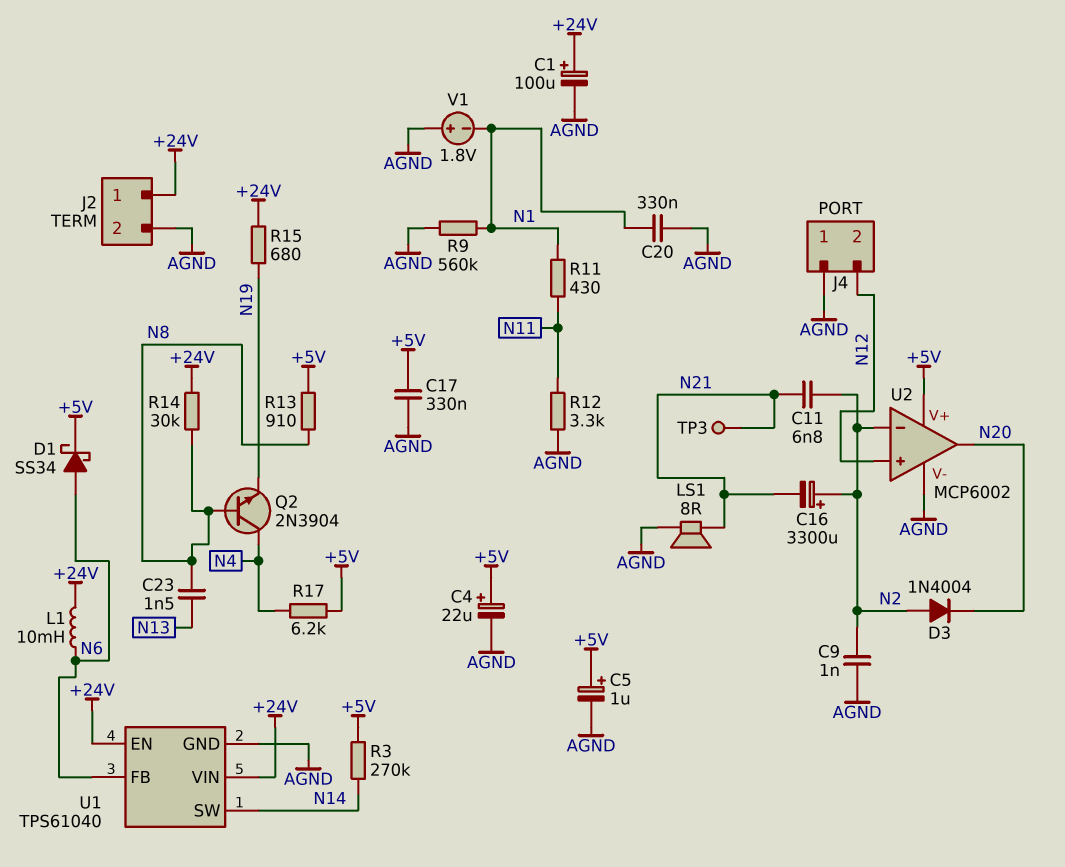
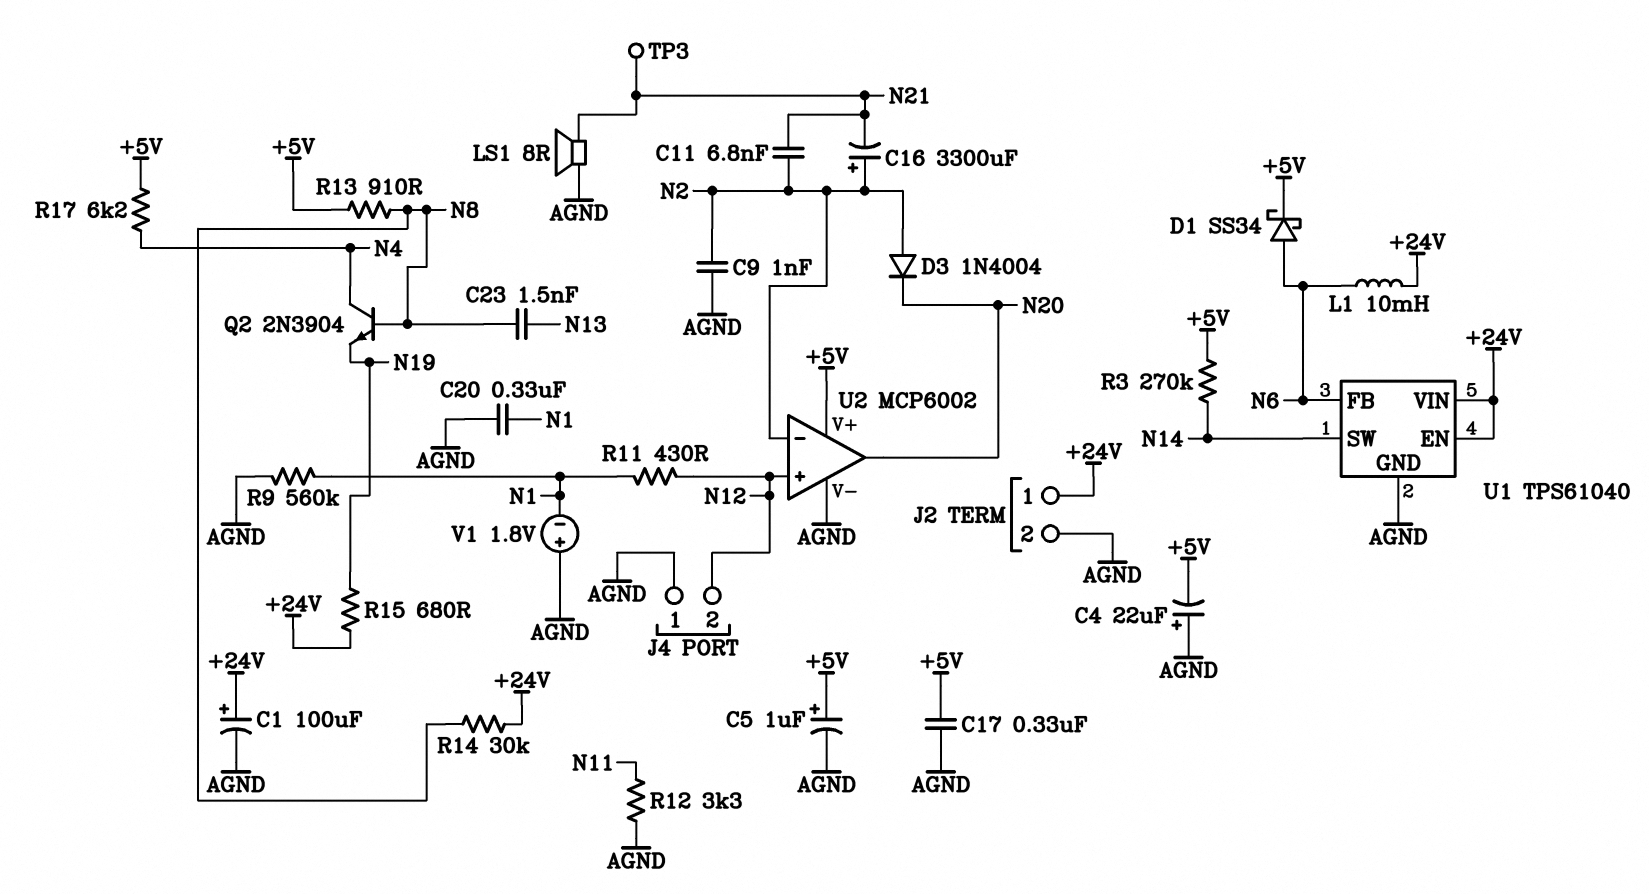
C4: 22uF (plus +5V, minus AGND) -> 22uF (plus AGND, minus +5V)
R11: 430 (N1, N11) -> 430 (N1, N12)

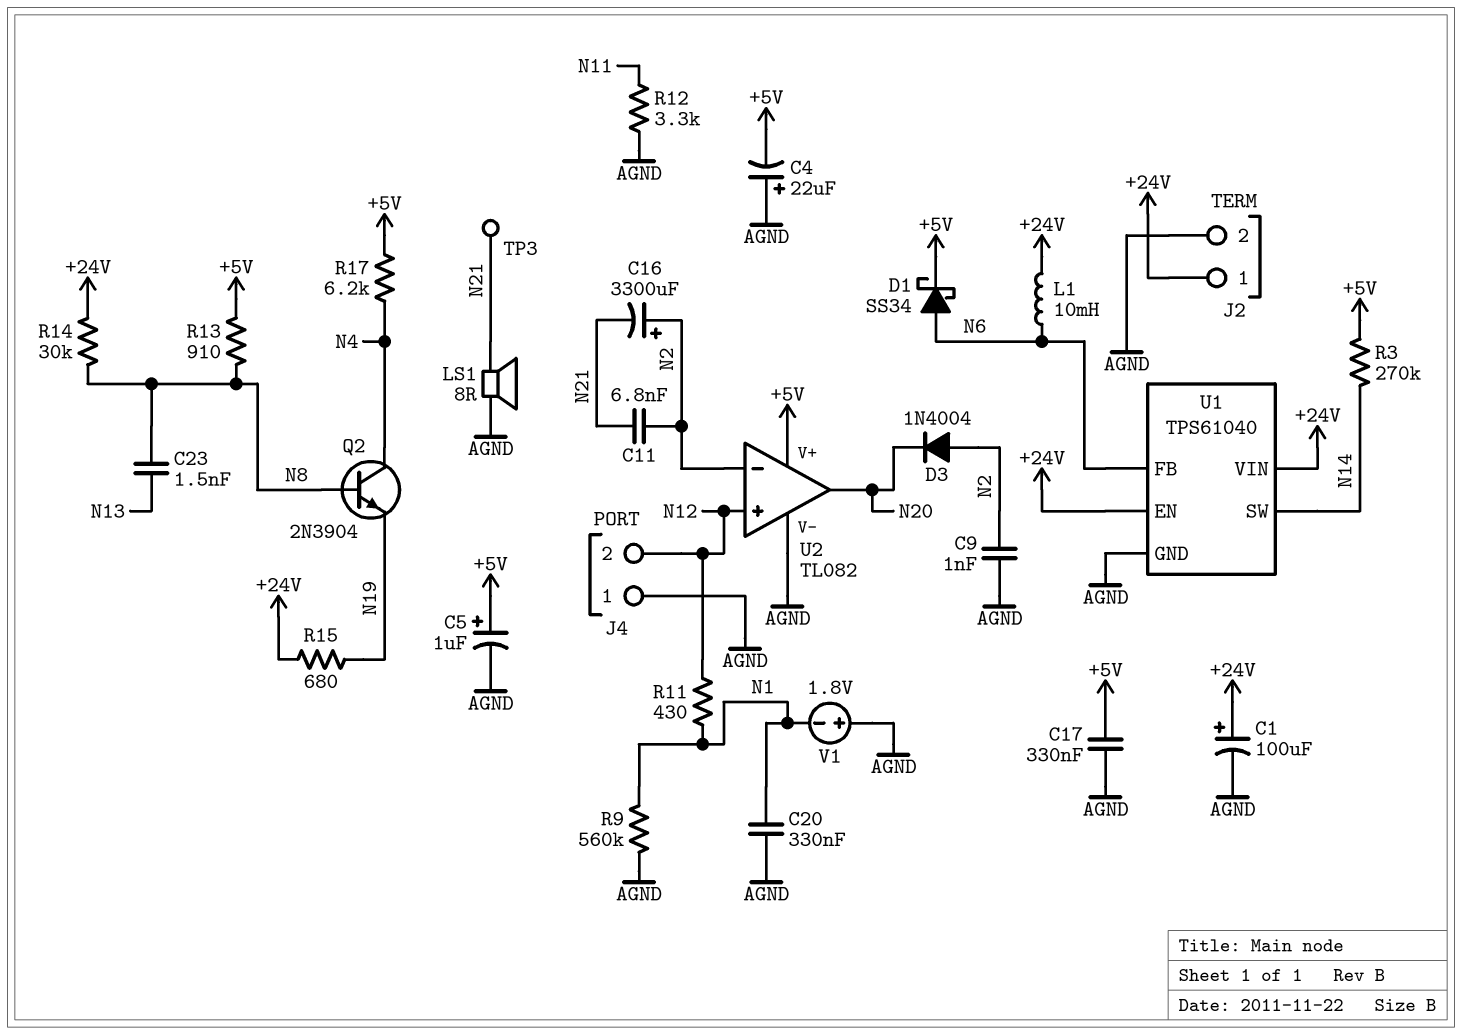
U2: MCP6002 -> TL082

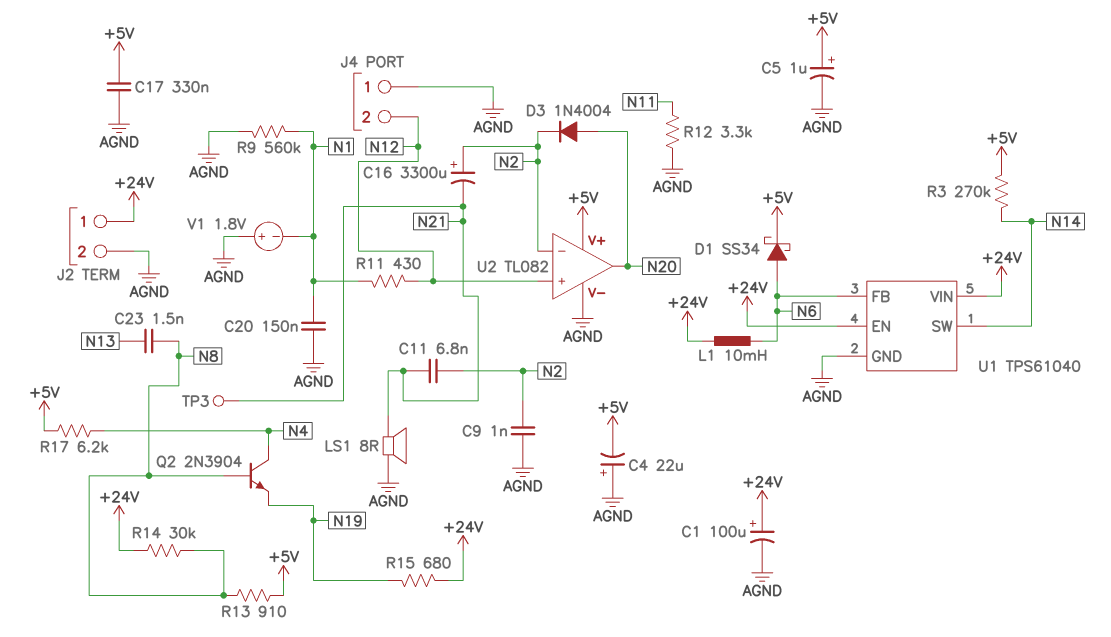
C20: 330nF (AGND, N1) -> 150nF (AGND, N1)
D3: diode 1N4004 (A N2, K N20) -> diode 1N4004 (A N20, K N2)

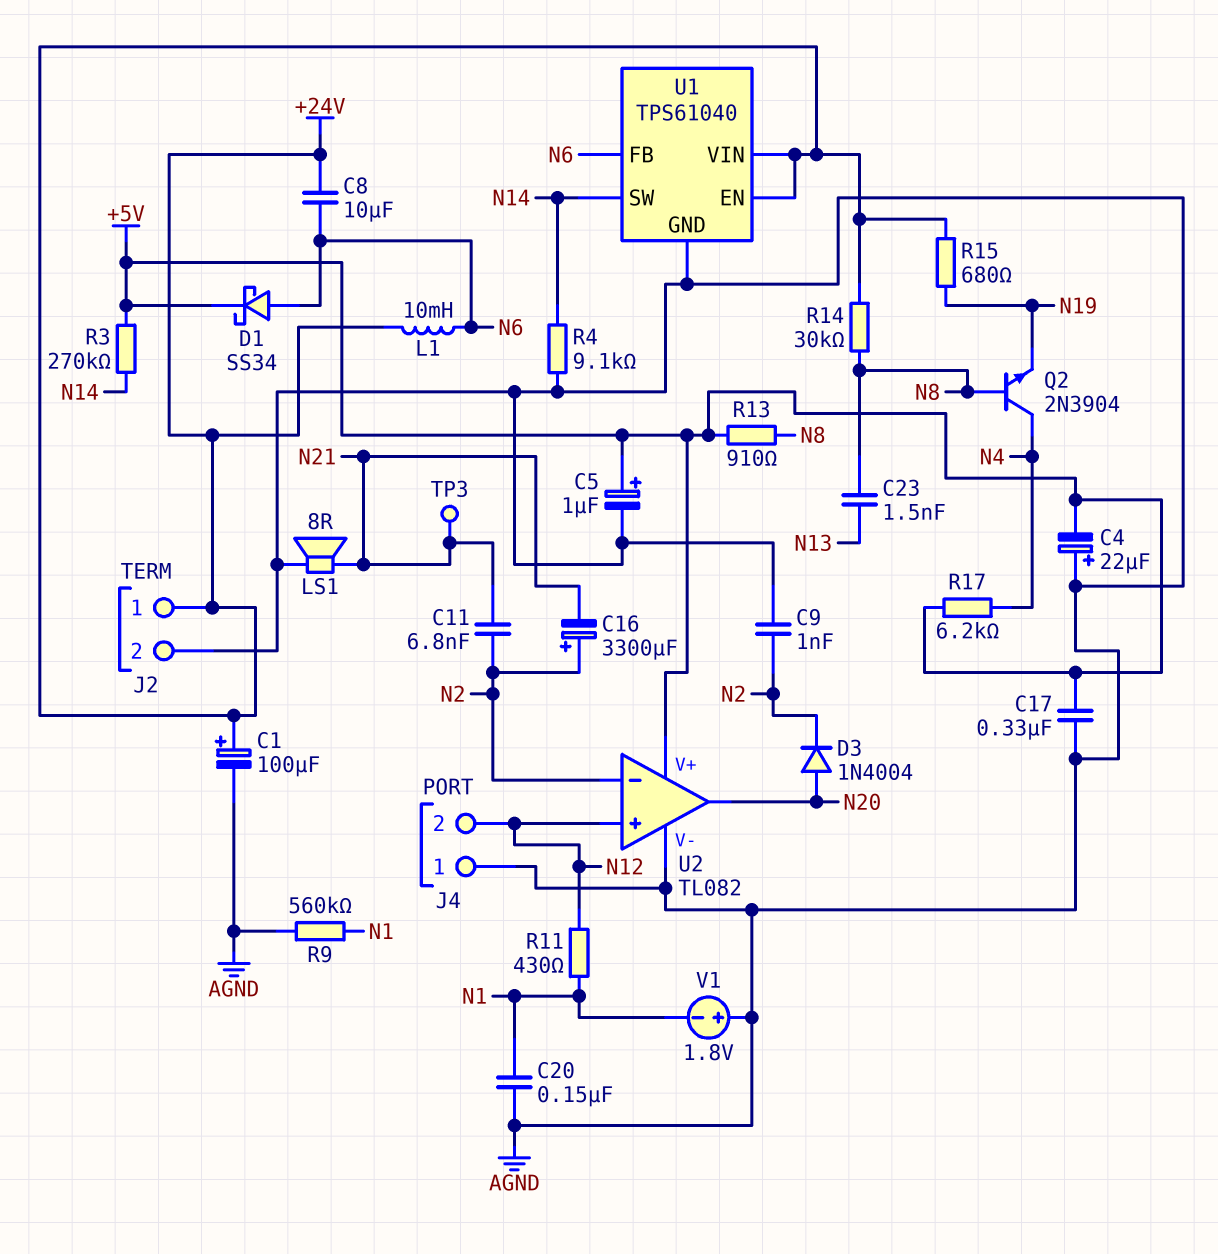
C8: none -> 10uF (+24V, N6)
R4: none -> 9.1k (AGND, N14)
R12: 3.3k (AGND, N11) -> none

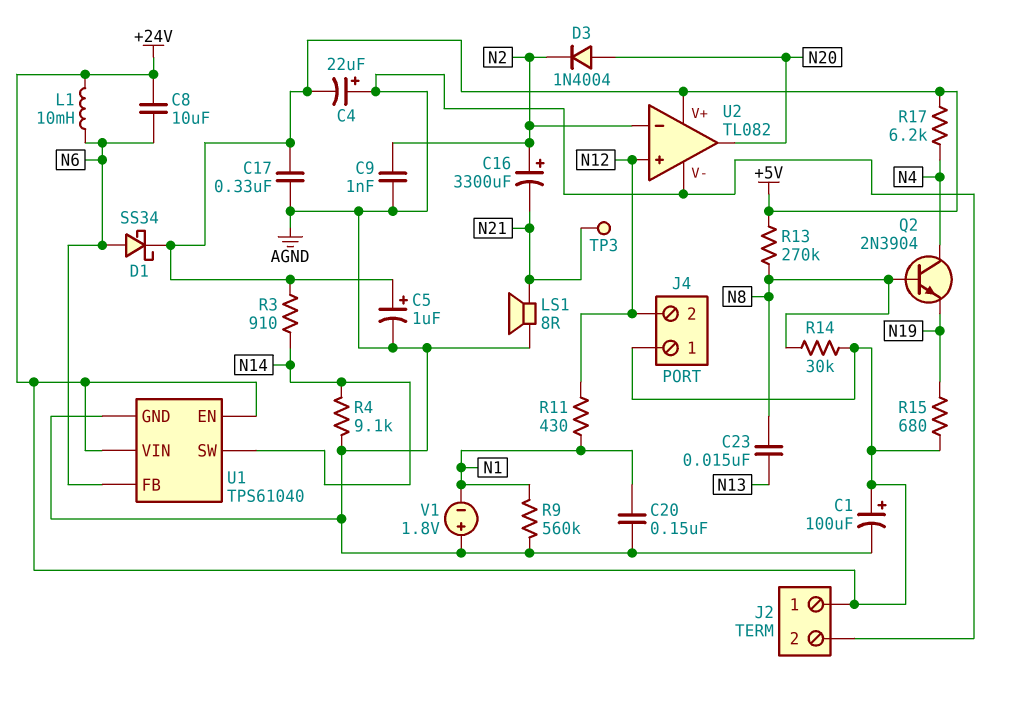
C11: 6.8nF (N2, N21) -> none
C23: 1.5nF (N8, N13) -> 15nF (N8, N13)
J4 pin 1: AGND -> +24V
R3: 270k (+5V, N14) -> 910 (+5V, N14)
R13: 910 (+5V, N8) -> 270k (+5V, N8)

